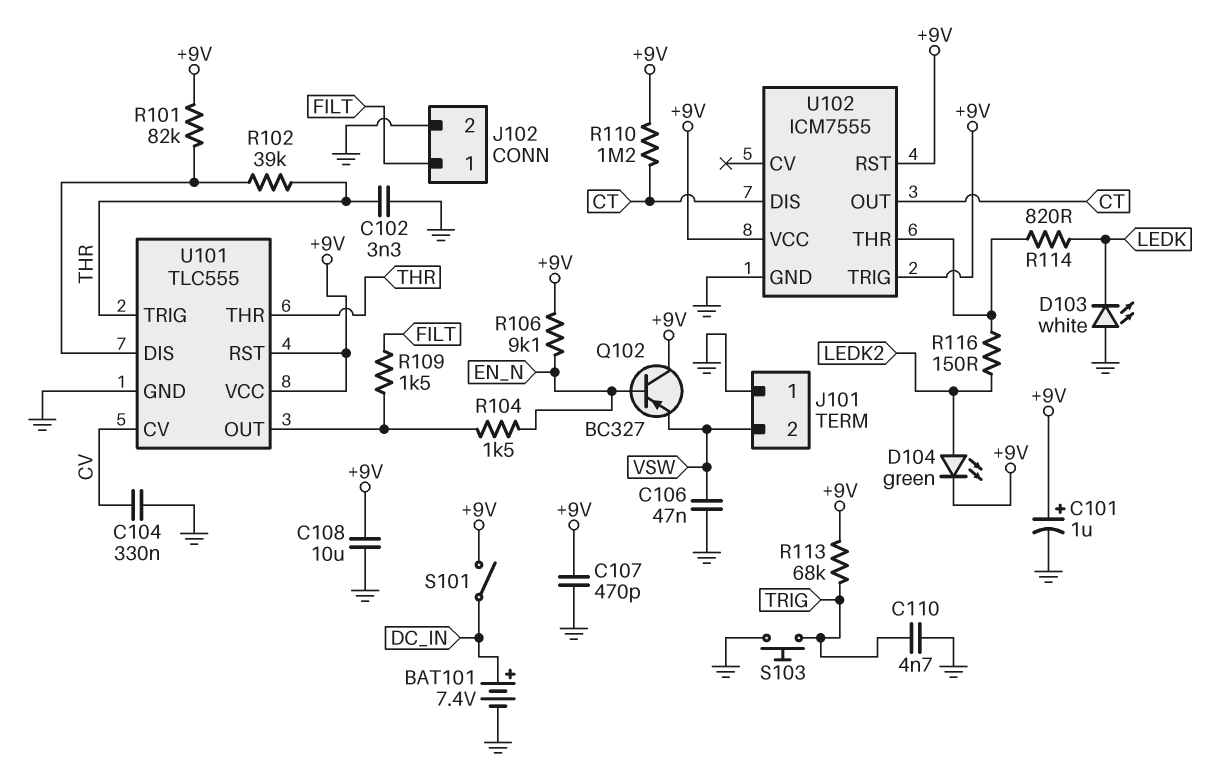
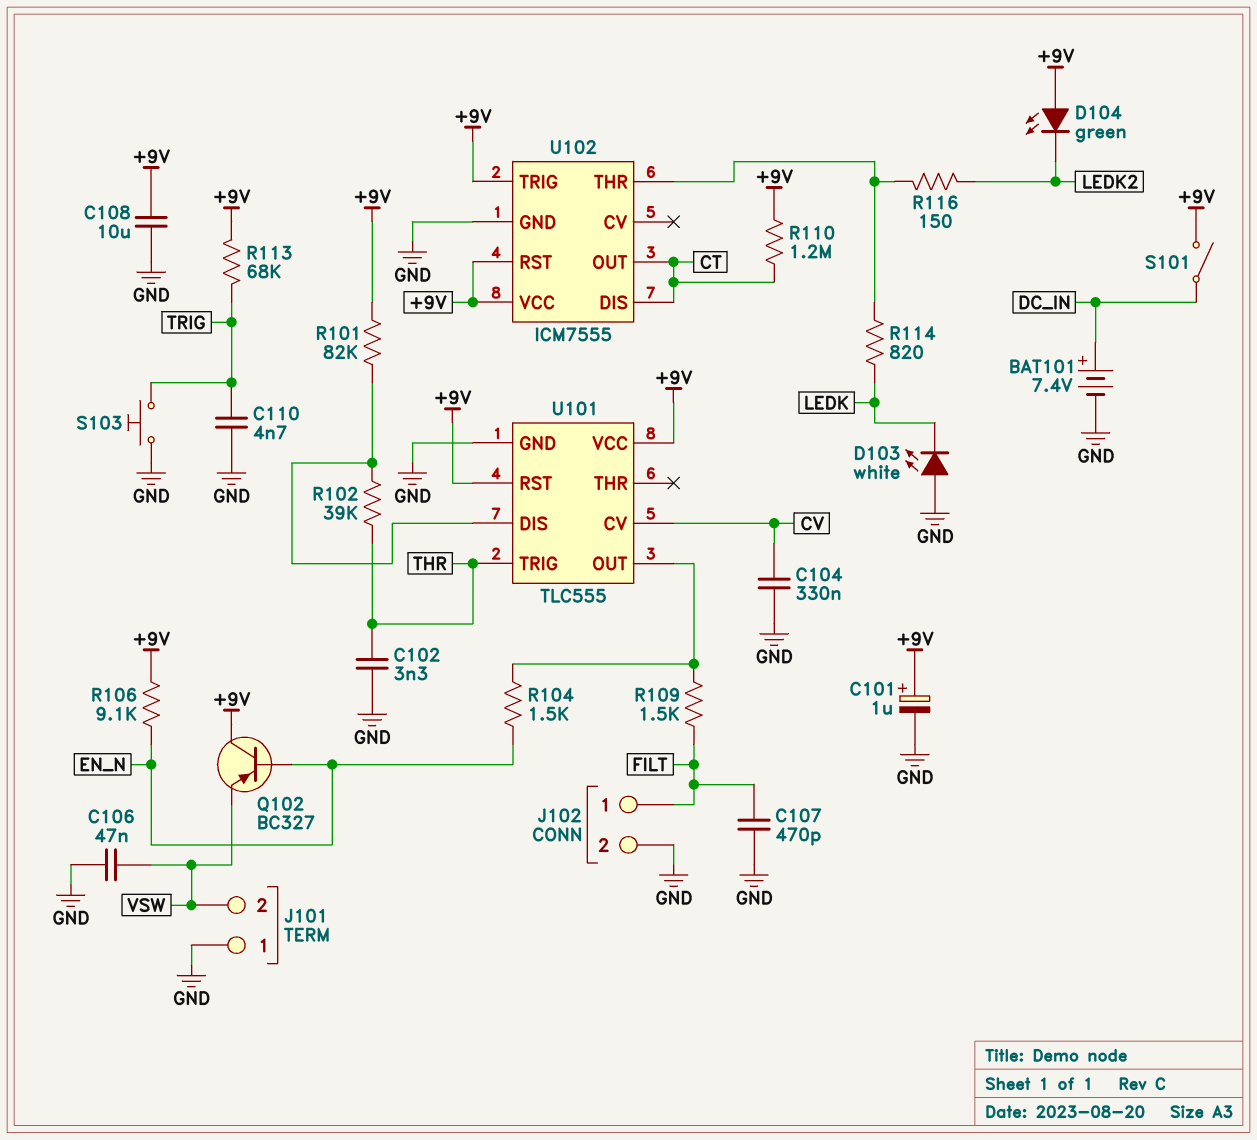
C107: 470pF (+9V, GND) -> 470pF (FILT, GND)
D104: LED green (A LEDK2, K +9V) -> LED green (A +9V, K LEDK2)
U101 pin THR: THR -> none

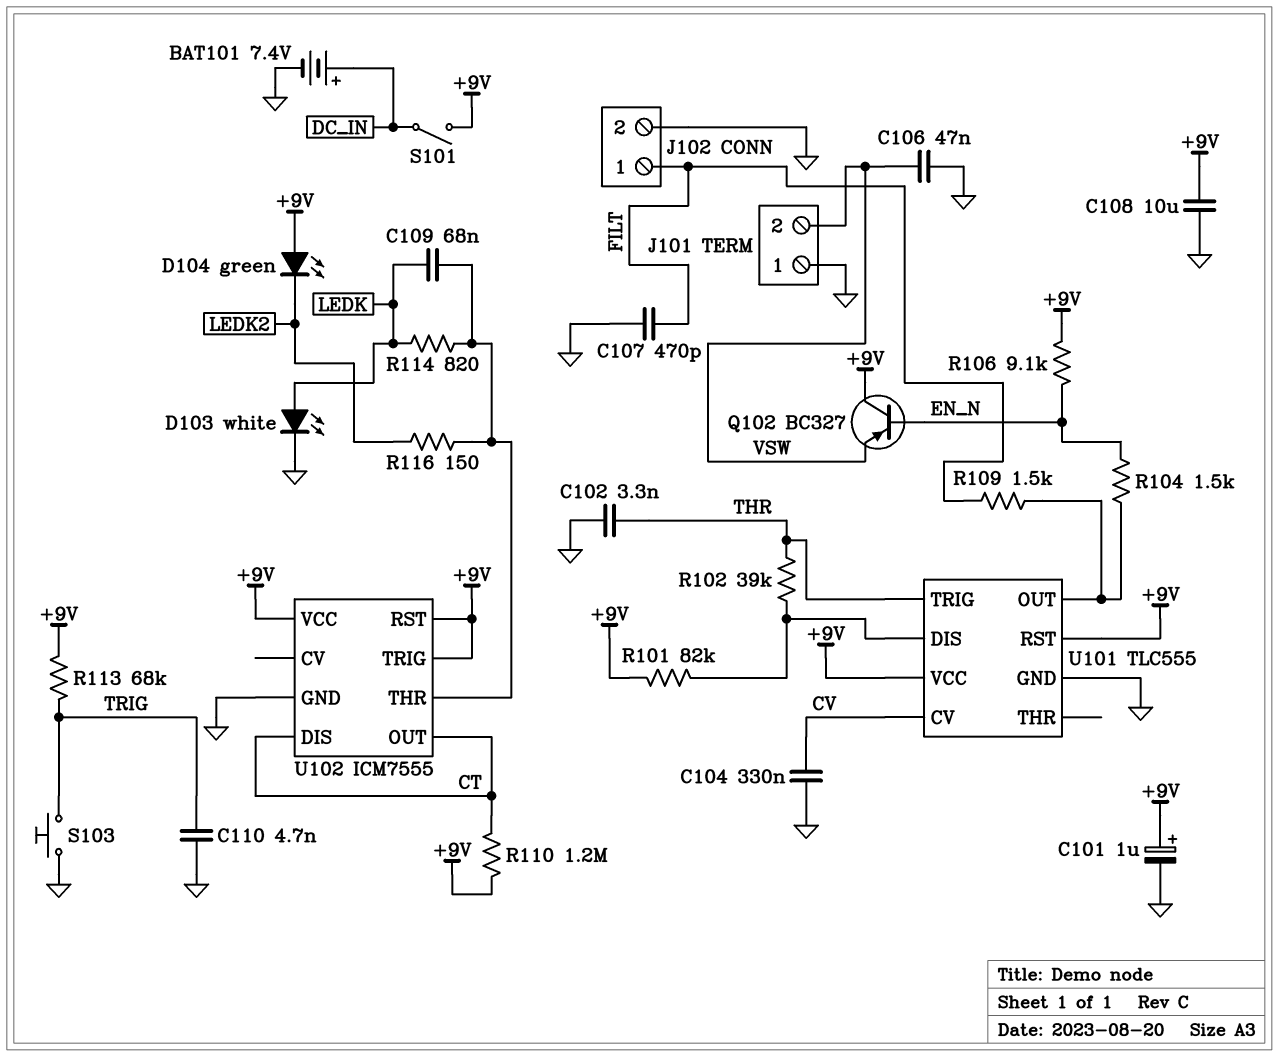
C109: none -> 68nF (LEDK, U102/THR)
D103: LED white (A GND, K LEDK) -> LED white (A LEDK, K GND)

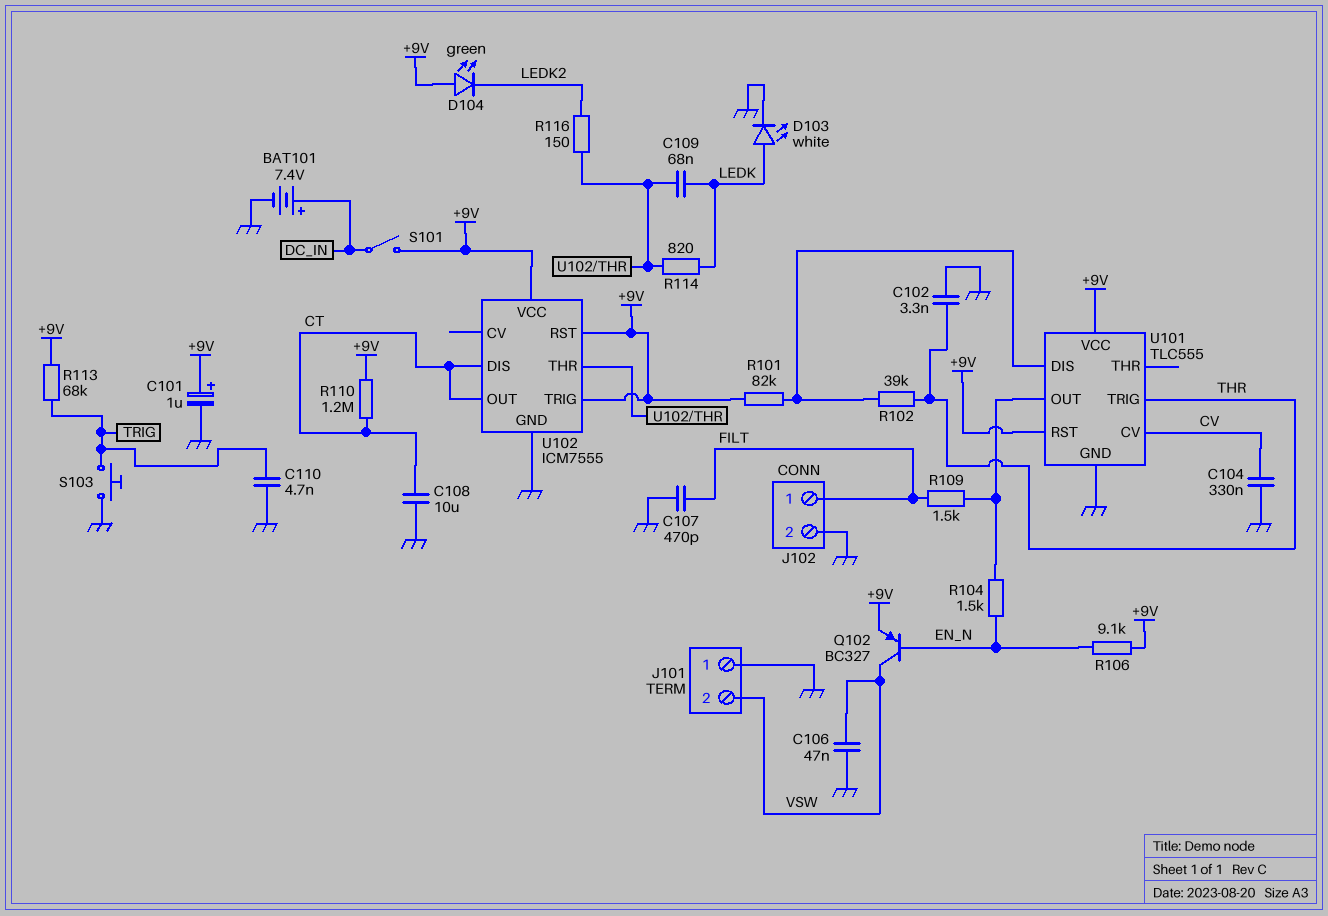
C108: 10uF (+9V, GND) -> 10uF (CT, GND)
Q102: PNP BC327 (B EN_N, C +9V, E VSW) -> PNP BC327 (B EN_N, C VSW, E +9V)

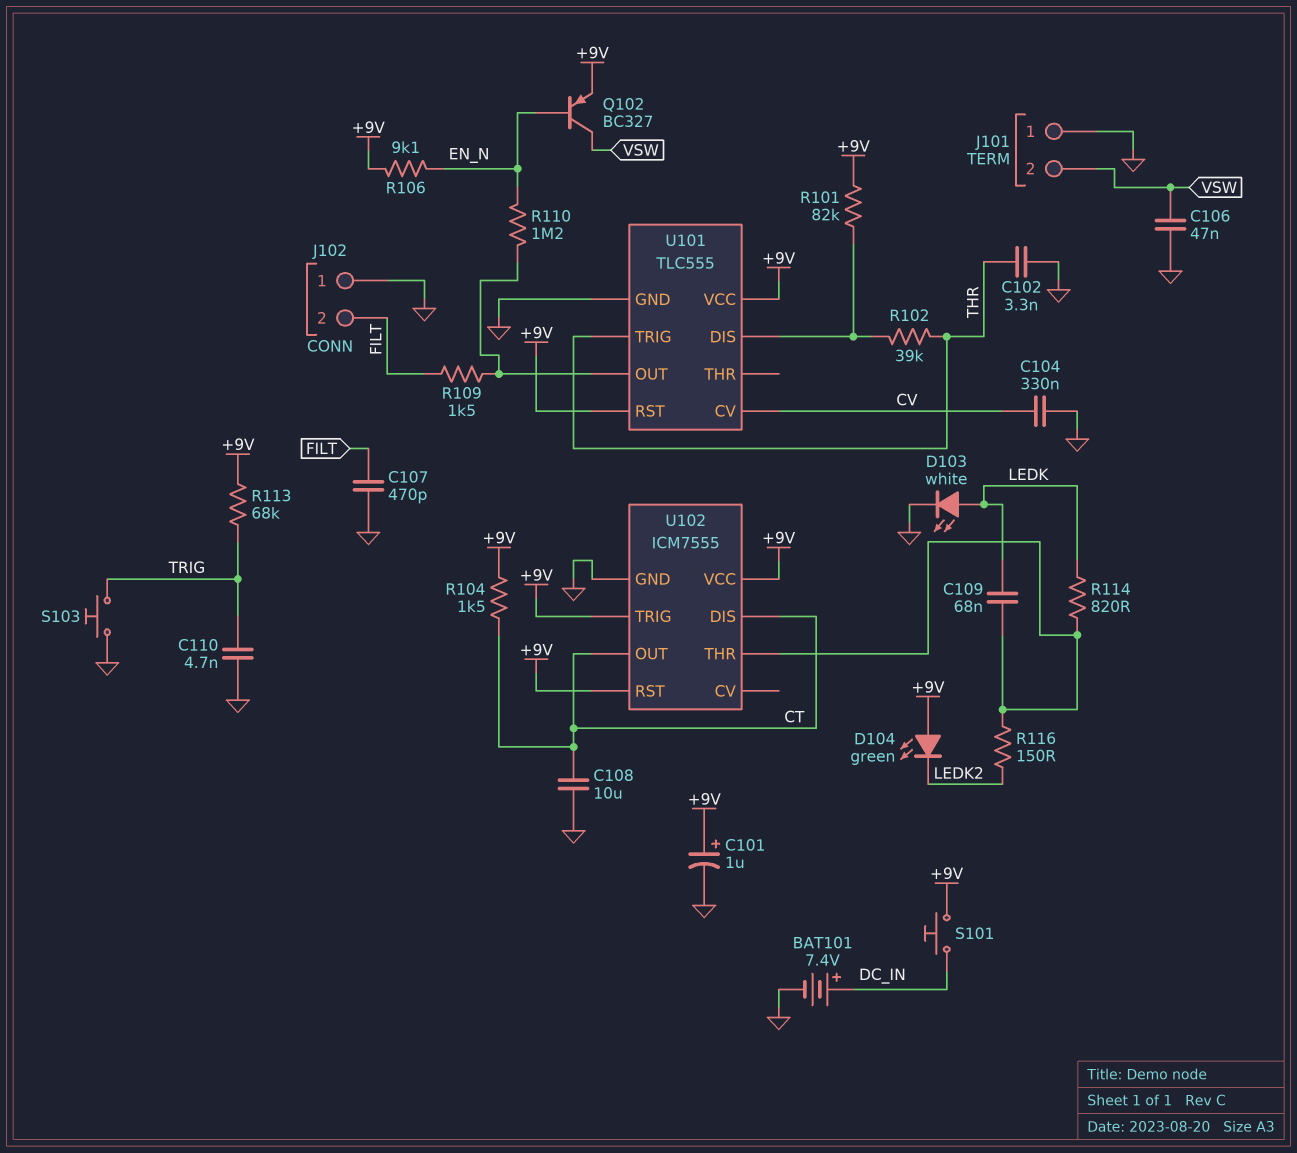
J102 pin 1: FILT -> GND
J102 pin 2: GND -> FILT
R104: 1.5k (EN_N, U101/OUT) -> 1.5k (+9V, CT)
R110: 1.2M (+9V, CT) -> 1.2M (EN_N, U101/OUT)
S101: switch (+9V, DC_IN) -> button (+9V, DC_IN)

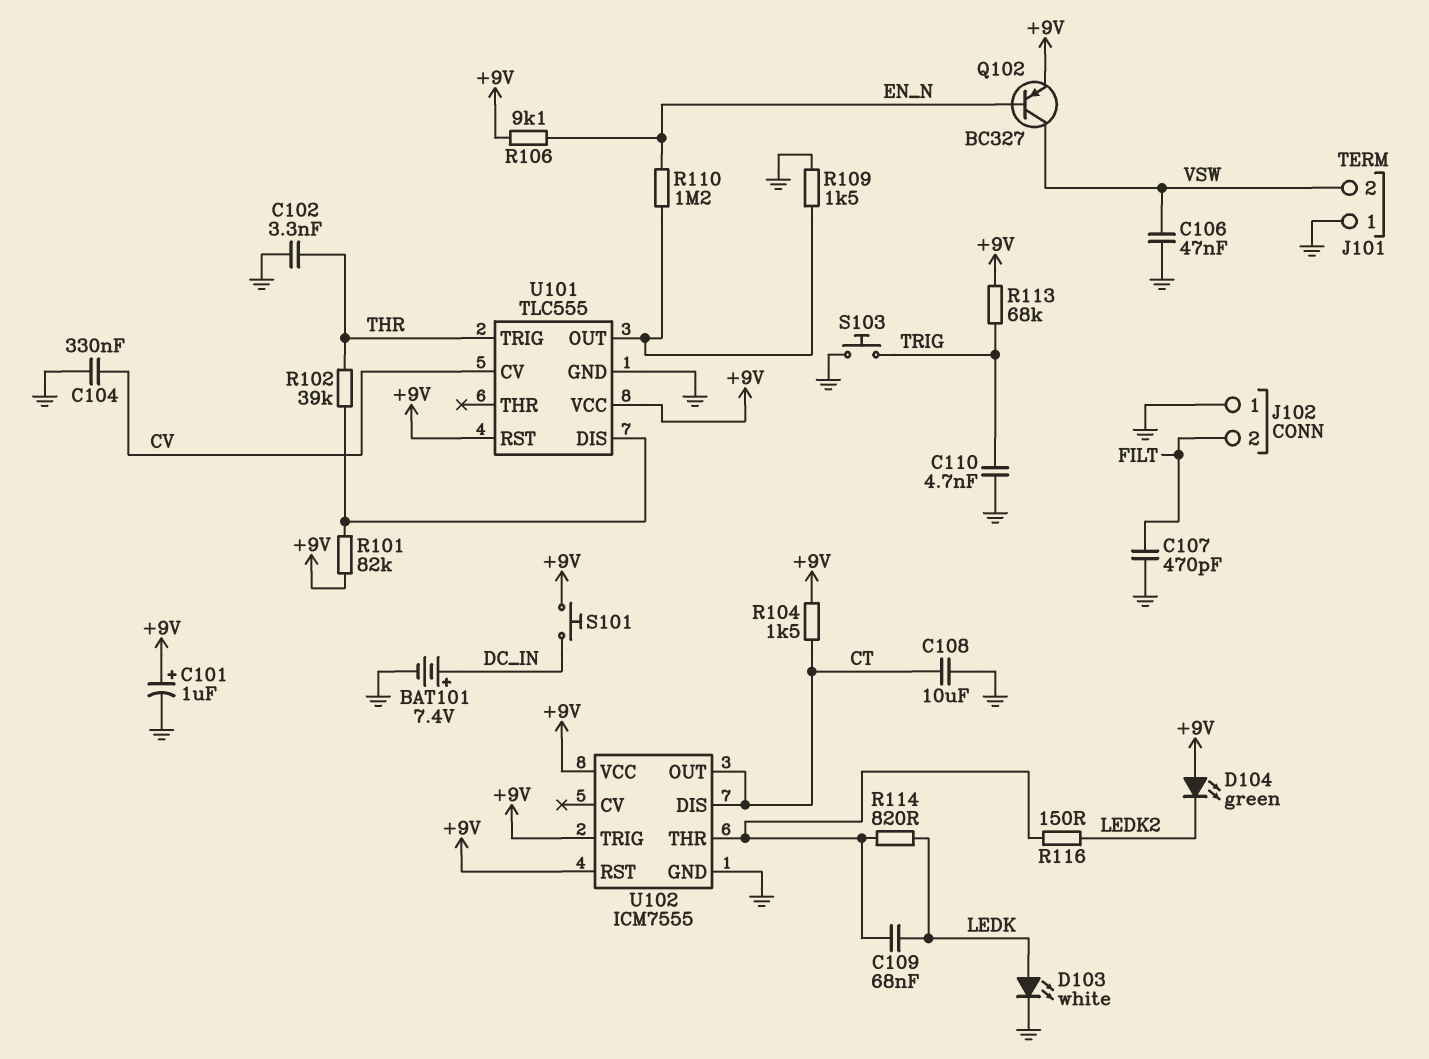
R109: 1.5k (FILT, U101/OUT) -> 1.5k (GND, U101/OUT)

